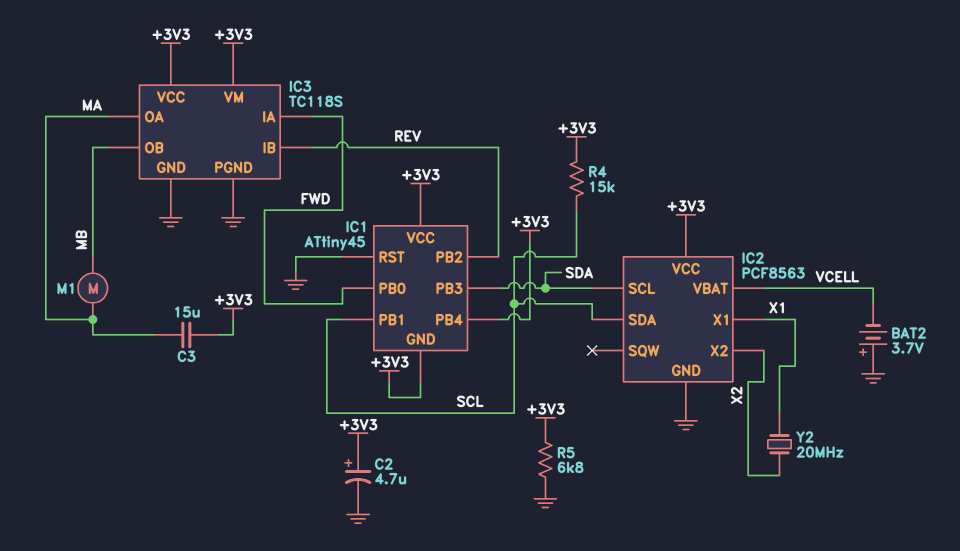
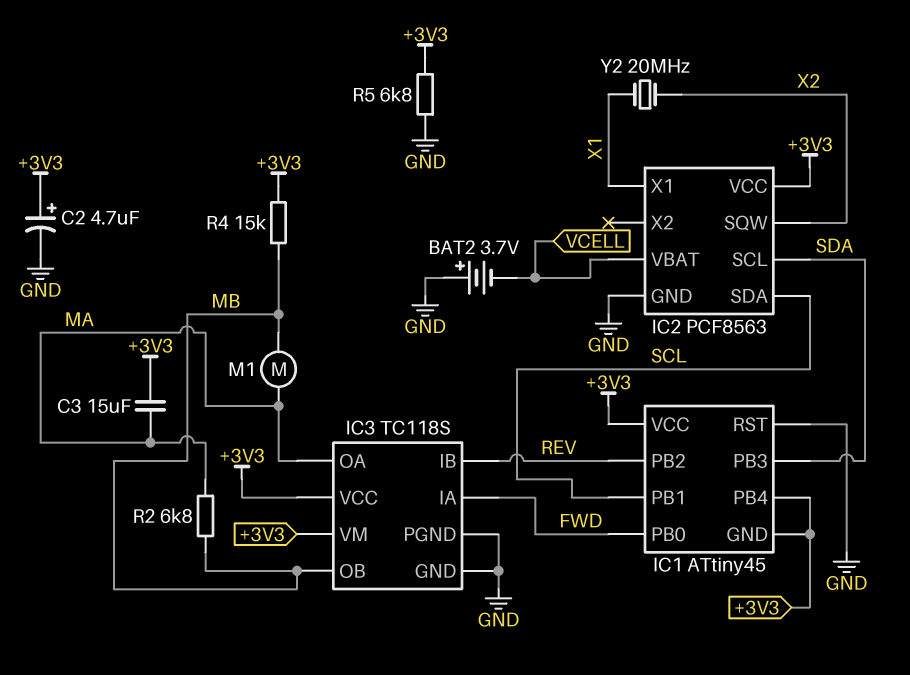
IC2 pin SQW: none -> X2
IC2 pin X2: X2 -> none
R2: none -> 6.8k (MA, MB)
R4: 15k (+3V3, SCL) -> 15k (+3V3, MB)

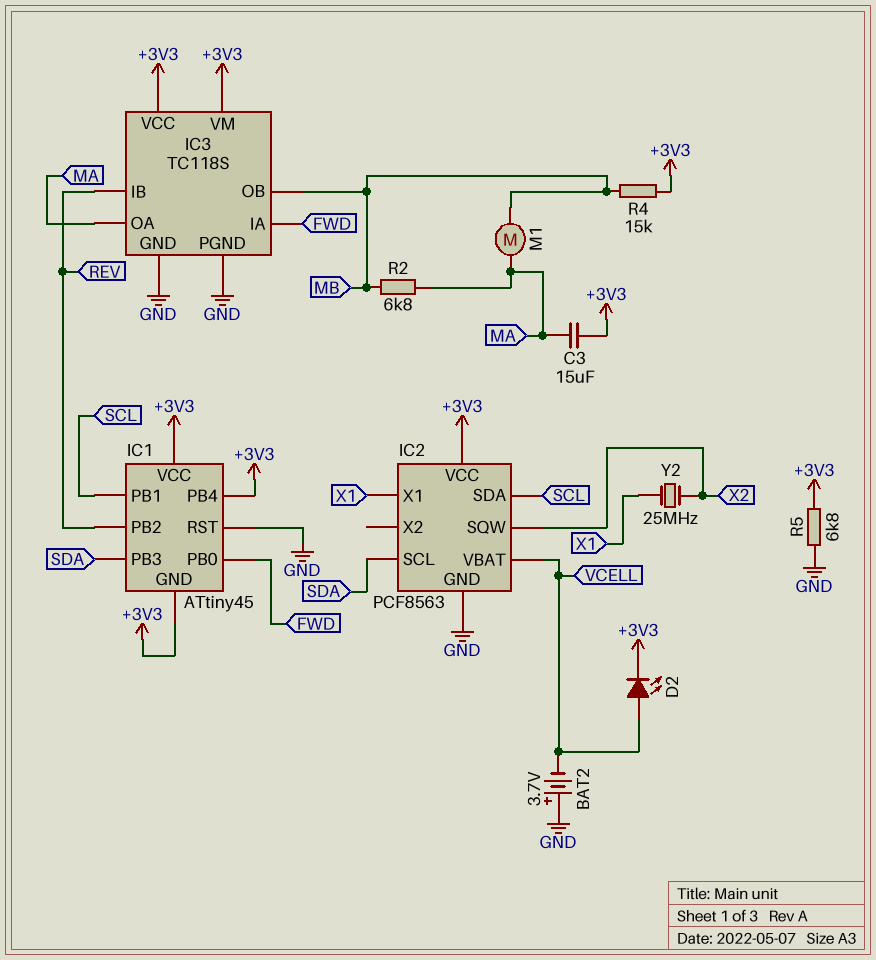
C2: 4.7uF (plus +3V3, minus GND) -> none
D2: none -> LED (A VCELL, K +3V3)
Y2: 20MHz (X1, X2) -> 25MHz (X1, X2)

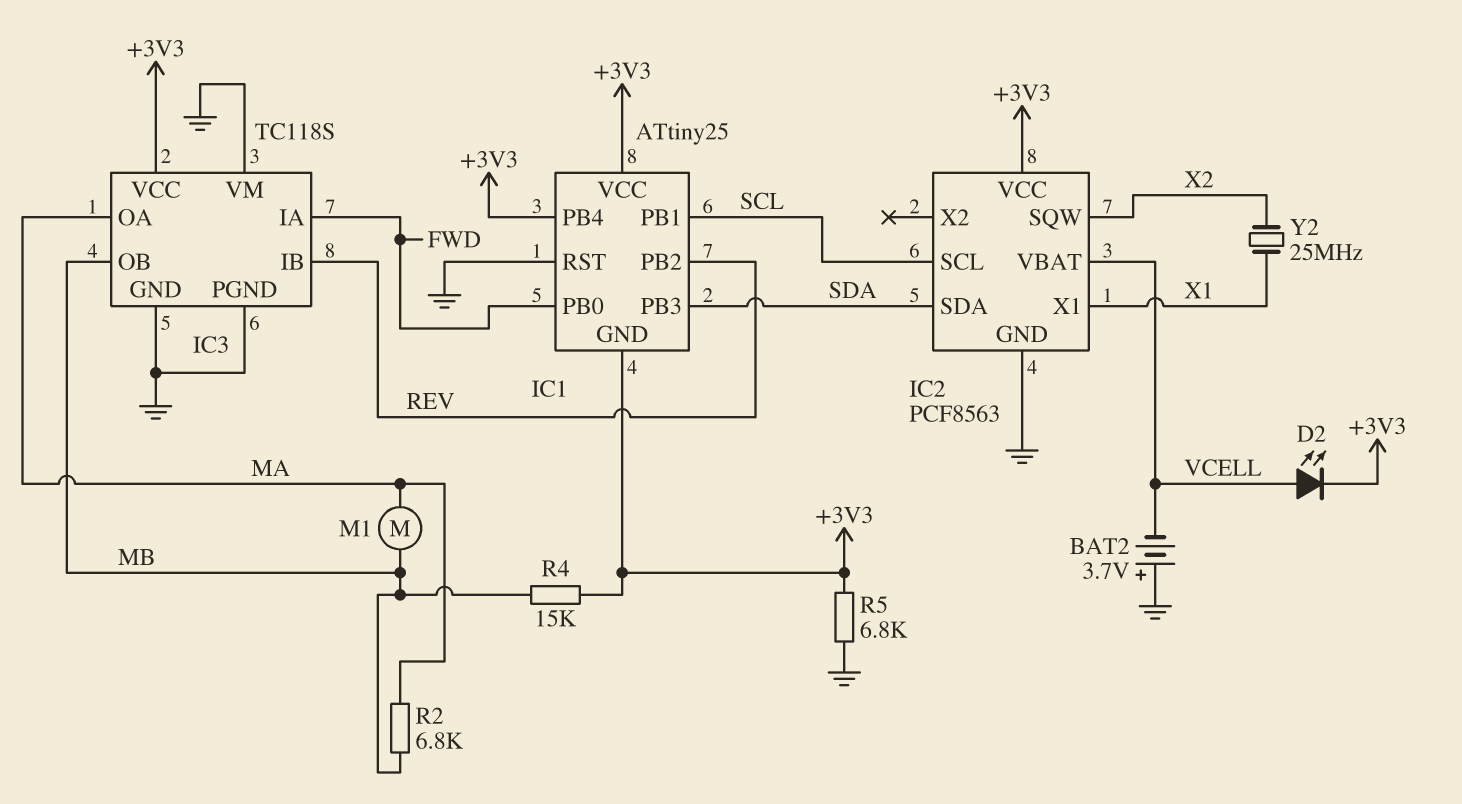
C3: 15uF (+3V3, MA) -> none
IC1: ATtiny45 -> ATtiny25
IC2 pin SCL: SDA -> SCL
IC2 pin SDA: SCL -> SDA
IC3 pin VM: +3V3 -> GND

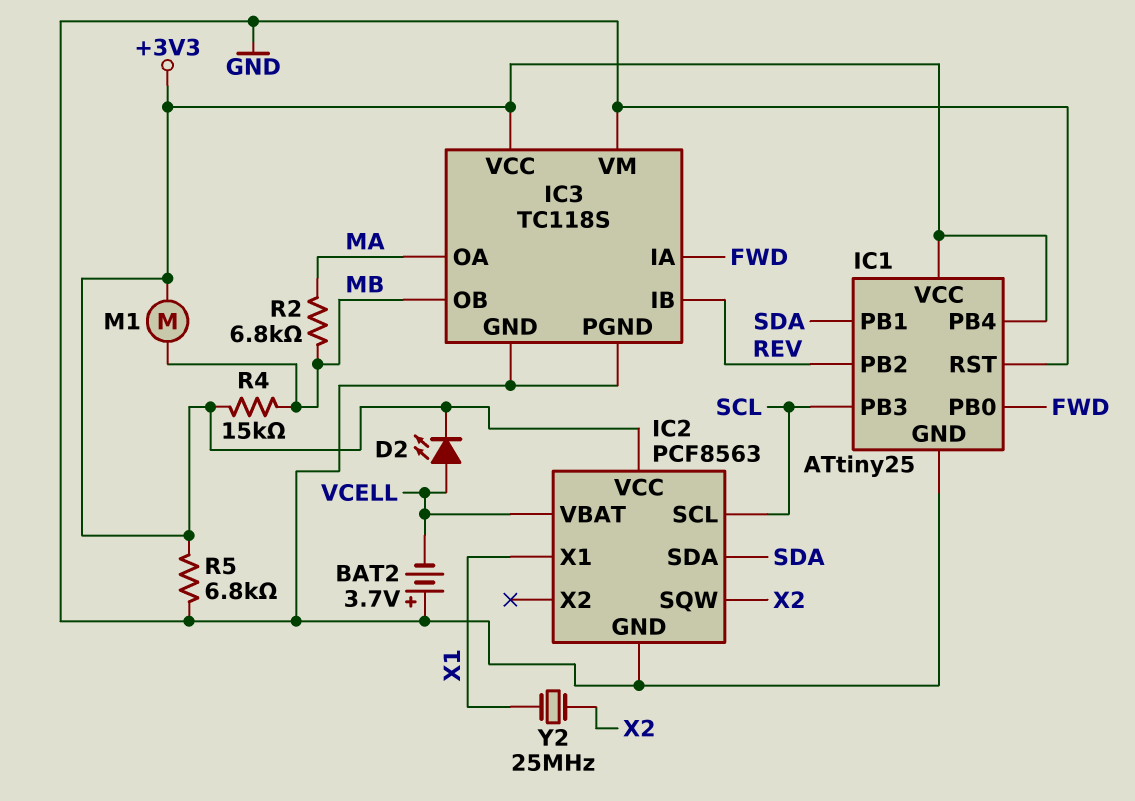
IC1 pin GND: +3V3 -> GND
IC1 pin PB1: SCL -> SDA
IC1 pin PB3: SDA -> SCL
M1: motor (MA, MB) -> motor (+3V3, MB)

